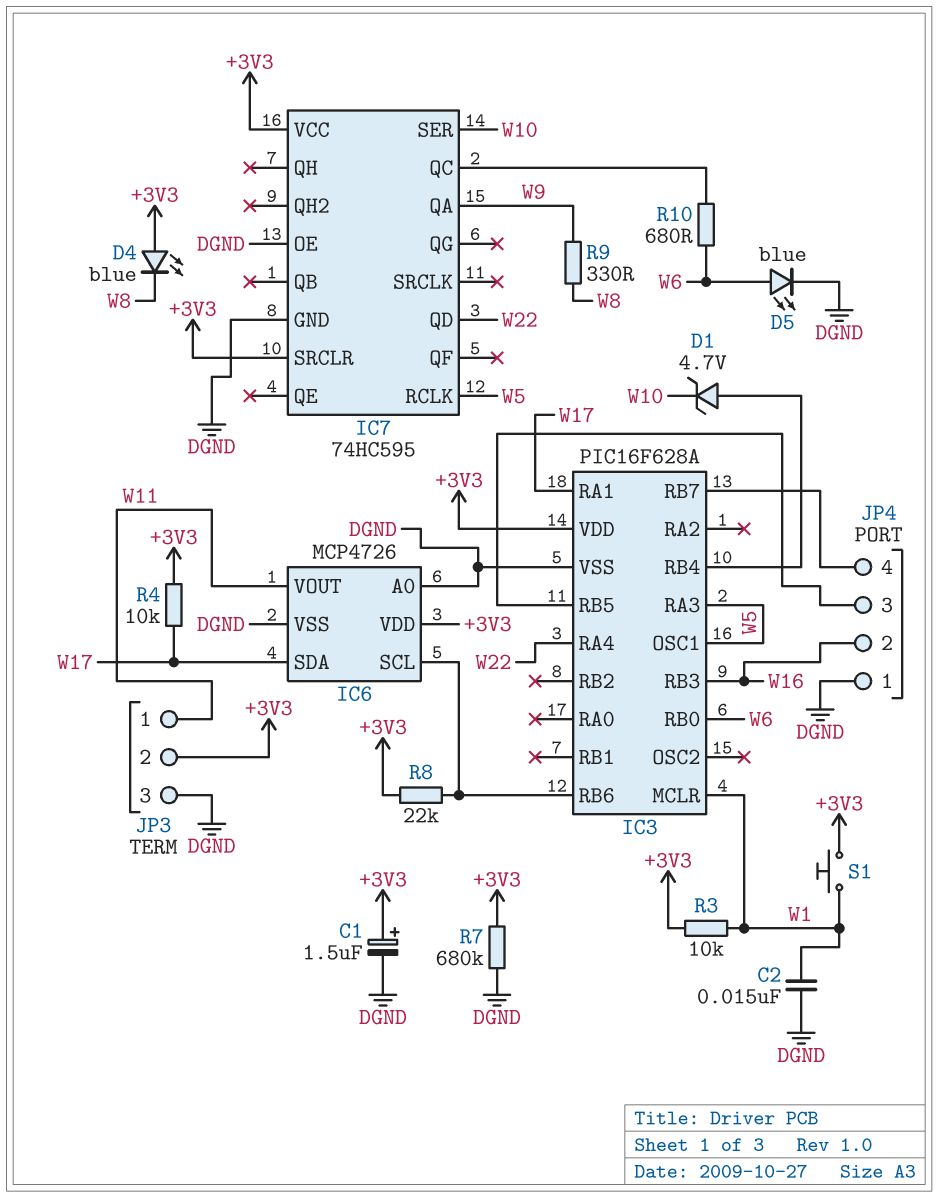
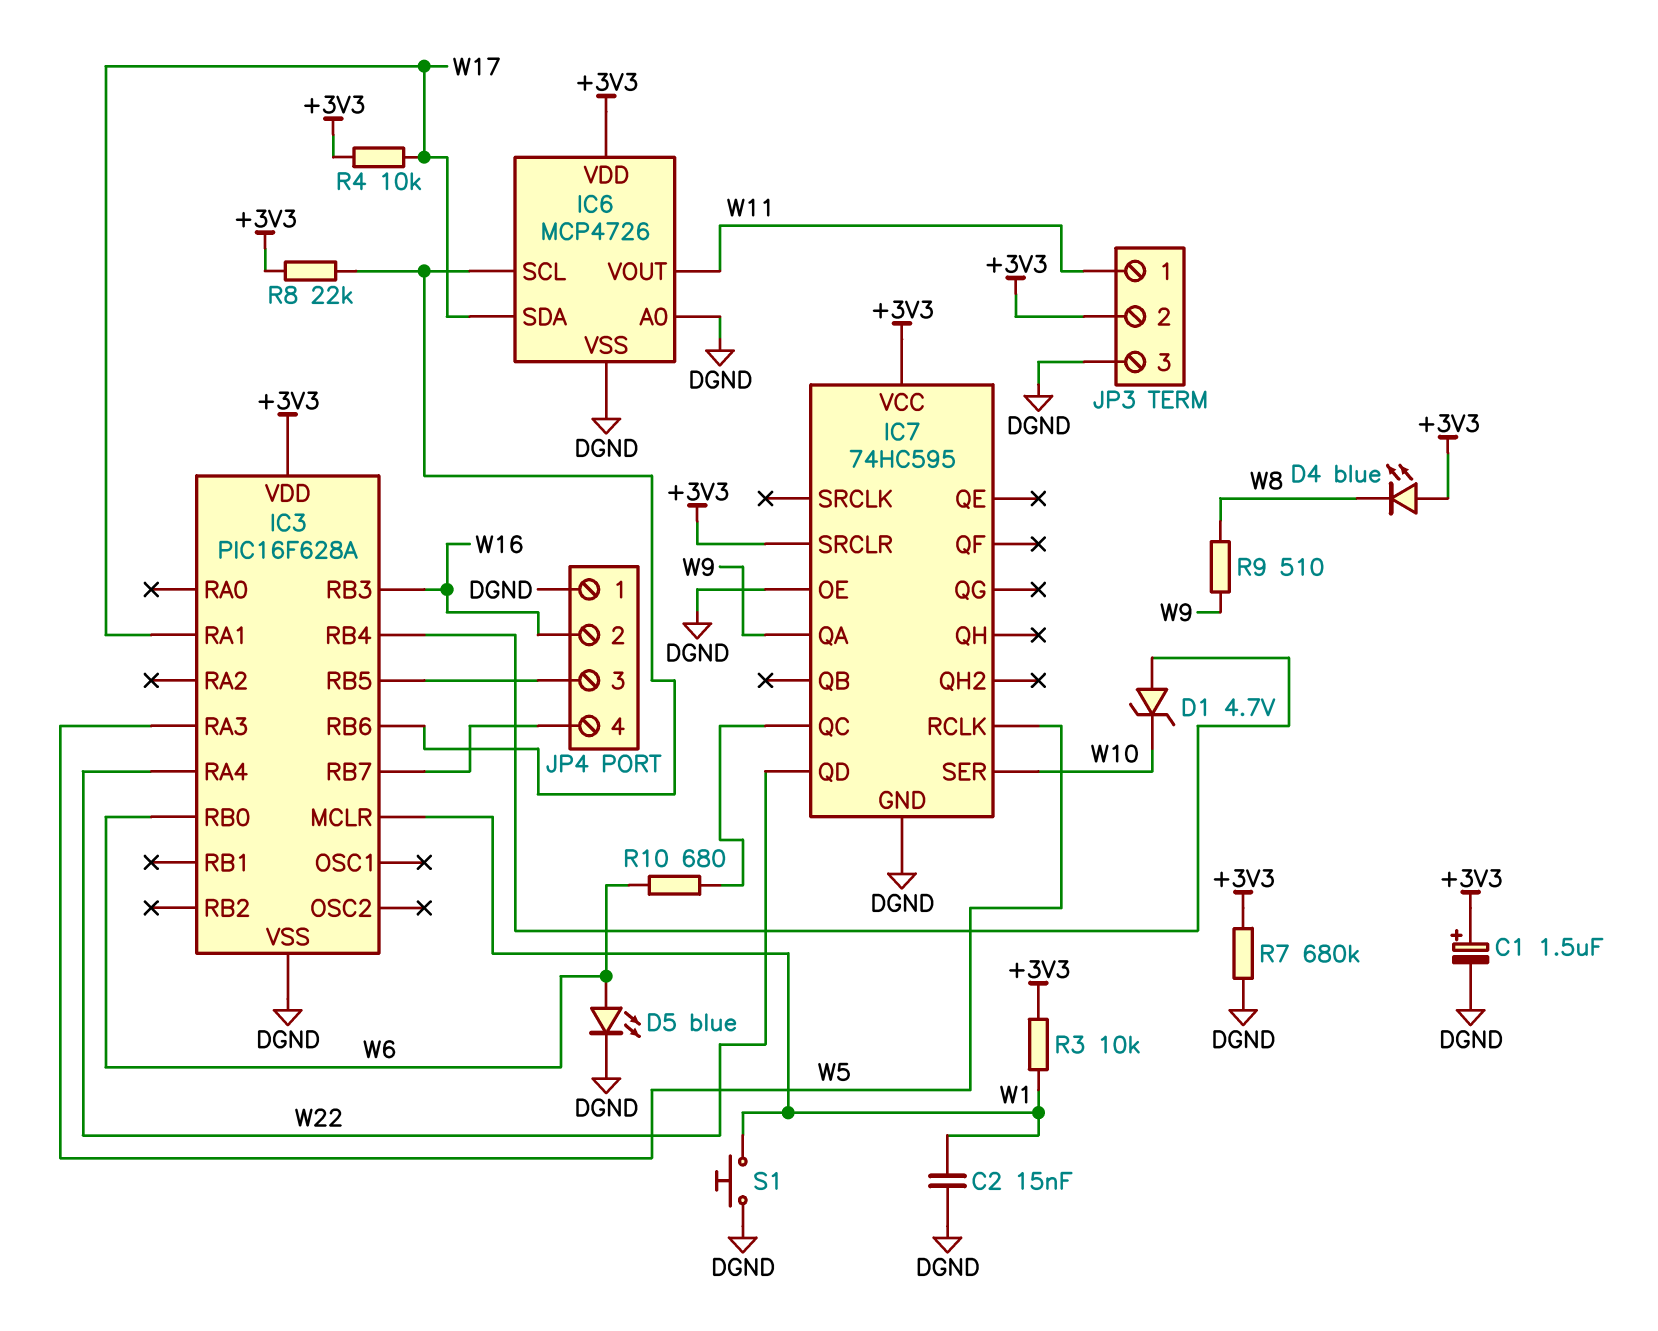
IC3 pin OSC1: W5 -> none
R9: 330 (W8, W9) -> 510 (W8, W9)
S1: button (+3V3, W1) -> button (DGND, W1)

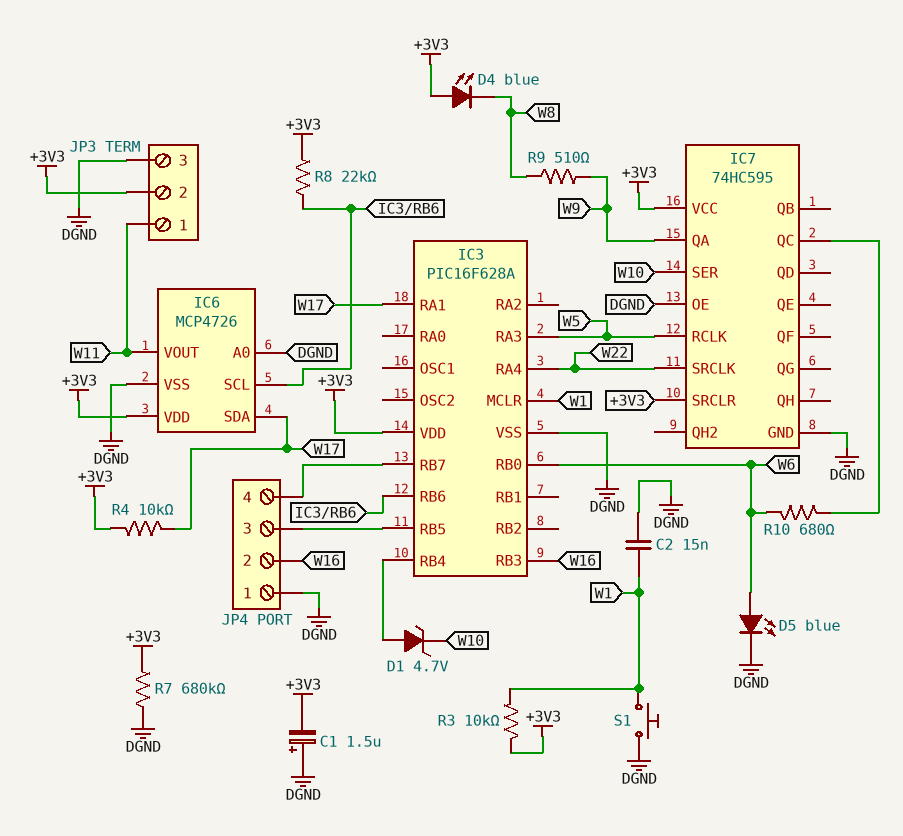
C1: 1.5uF (plus +3V3, minus DGND) -> 1.5uF (plus DGND, minus +3V3)
IC7 pin QD: W22 -> none
IC7 pin SRCLK: none -> W22

